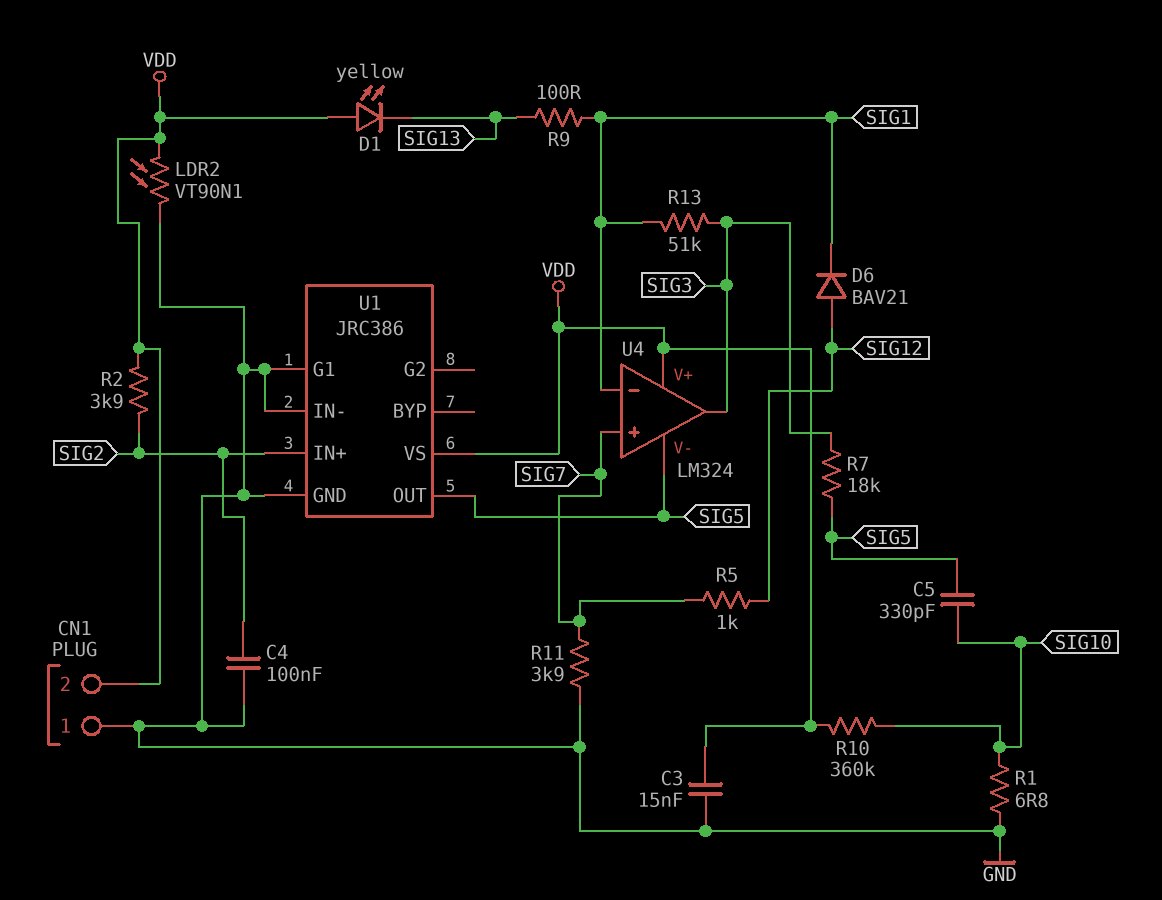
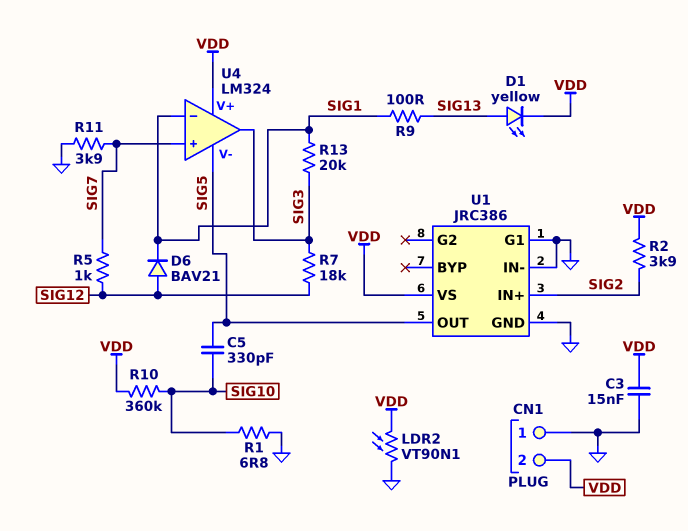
C4: 100nF (GND, SIG2) -> none
D1: LED yellow (A VDD, K SIG13) -> LED yellow (A SIG13, K VDD)
R7: 18k (SIG3, SIG5) -> 18k (SIG3, SIG12)
R13: 51k (SIG1, SIG3) -> 20k (SIG1, SIG3)

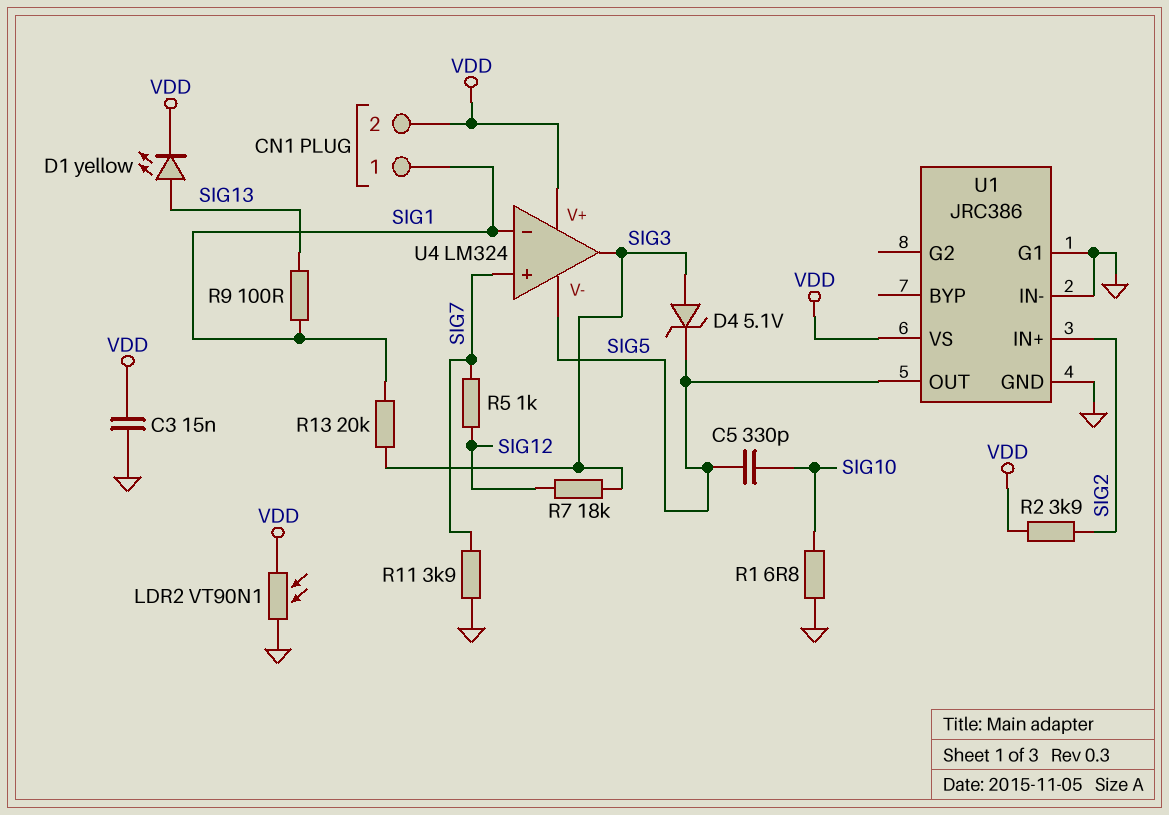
CN1 pin 1: GND -> SIG1
D4: none -> zener 5.1V (A SIG3, K SIG5)
D6: diode BAV21 (A SIG12, K SIG1) -> none
R10: 360k (SIG10, VDD) -> none

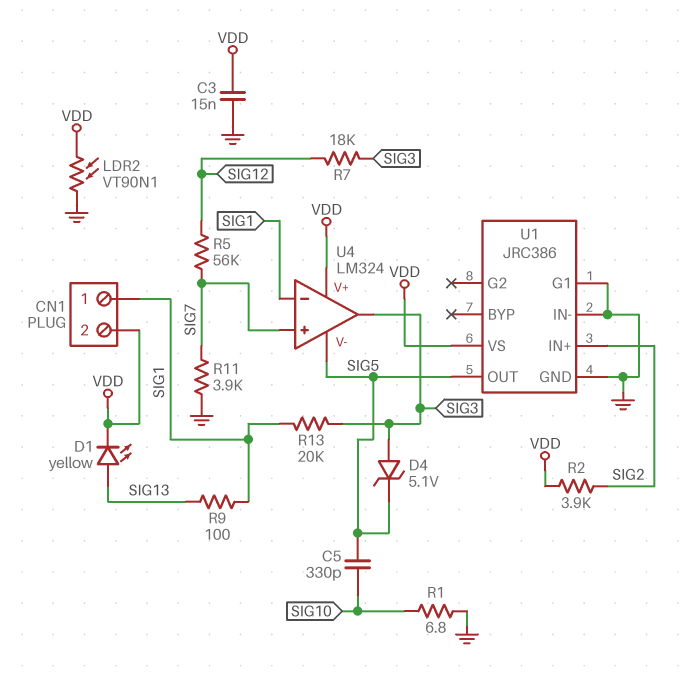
R5: 1k (SIG7, SIG12) -> 56k (SIG7, SIG12)

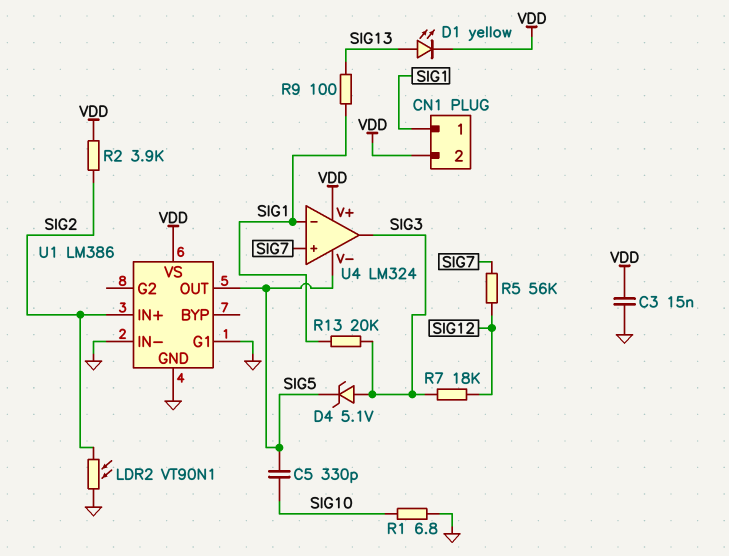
LDR2: VT90N1 (GND, VDD) -> VT90N1 (GND, SIG2)
R11: 3.9k (GND, SIG7) -> none
U1: JRC386 -> LM386

